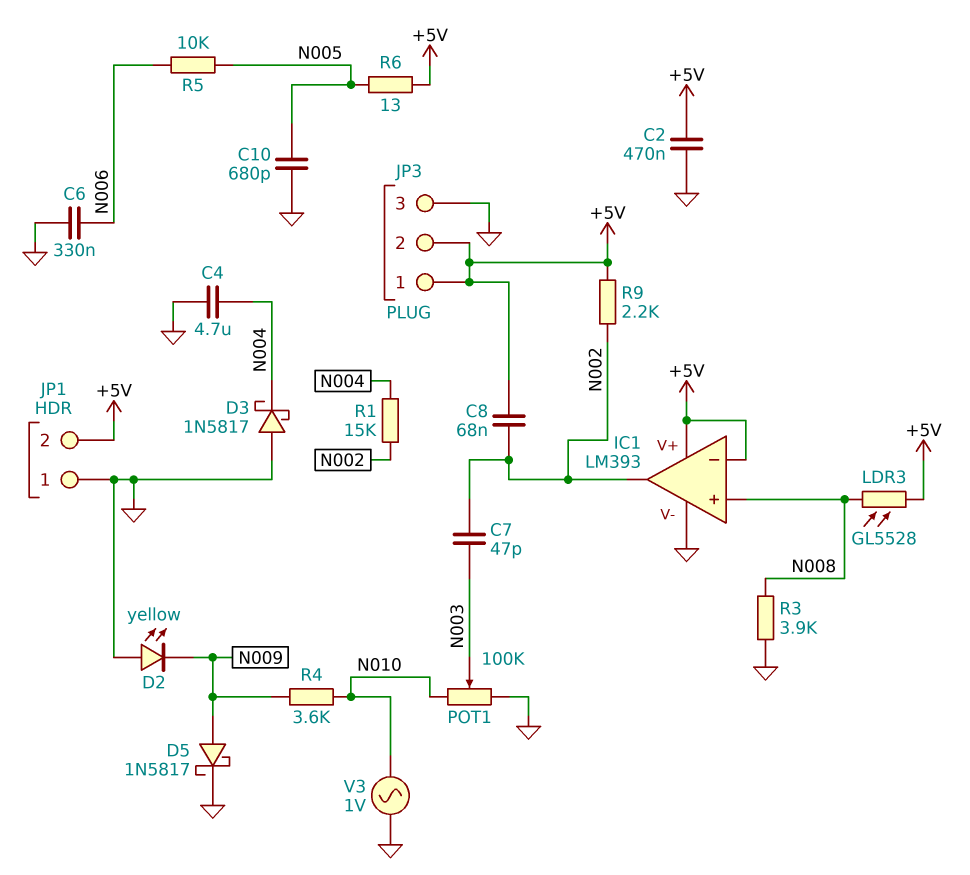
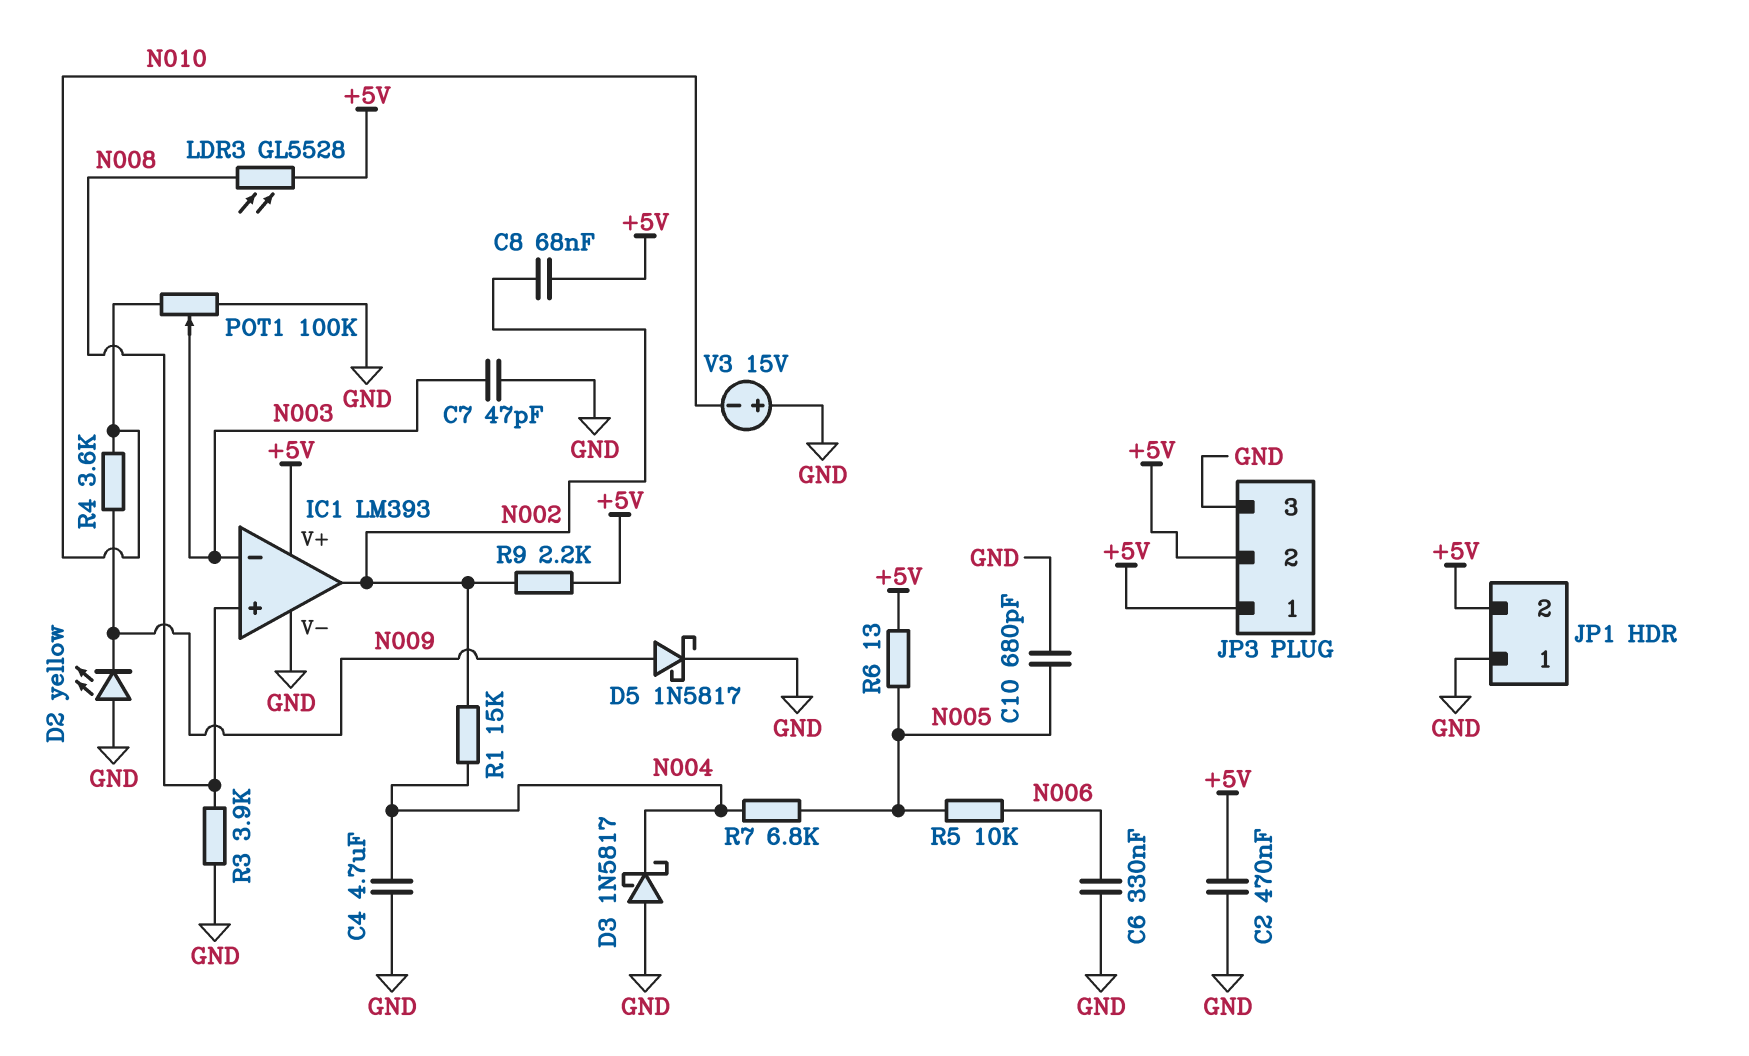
C7: 47pF (N002, N003) -> 47pF (GND, N003)
IC1 pin in-: +5V -> N003
R7: none -> 6.8k (N004, N005)
V3: AC 1V (GND, N010) -> 15V (plus GND, minus N010)

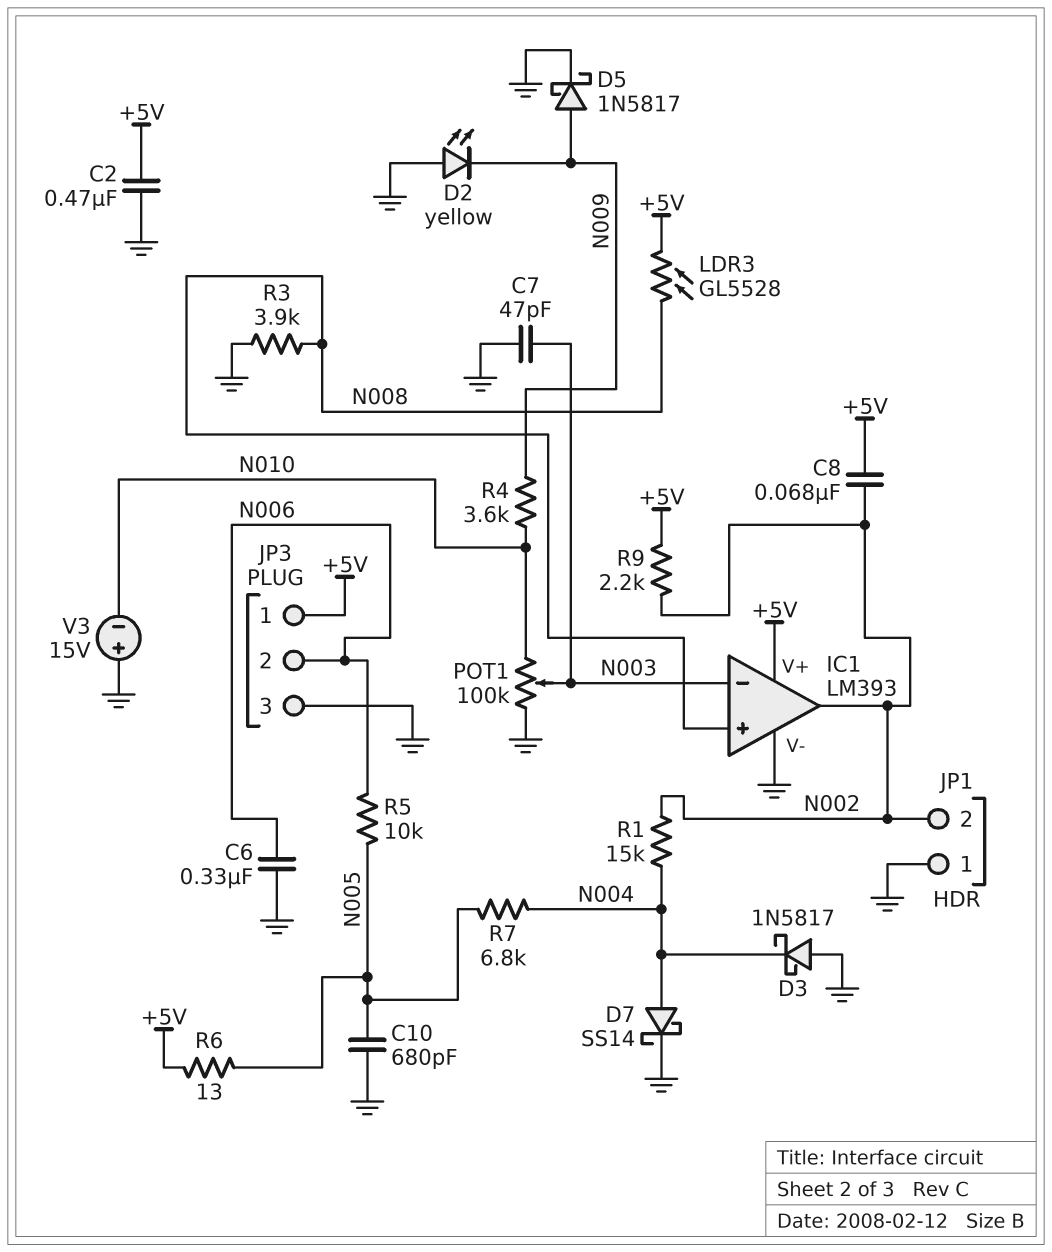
C4: 4.7uF (GND, N004) -> none
D7: none -> schottky SS14 (A N004, K GND)
JP1 pin 2: +5V -> N002
JP3 pin 2: +5V -> N006

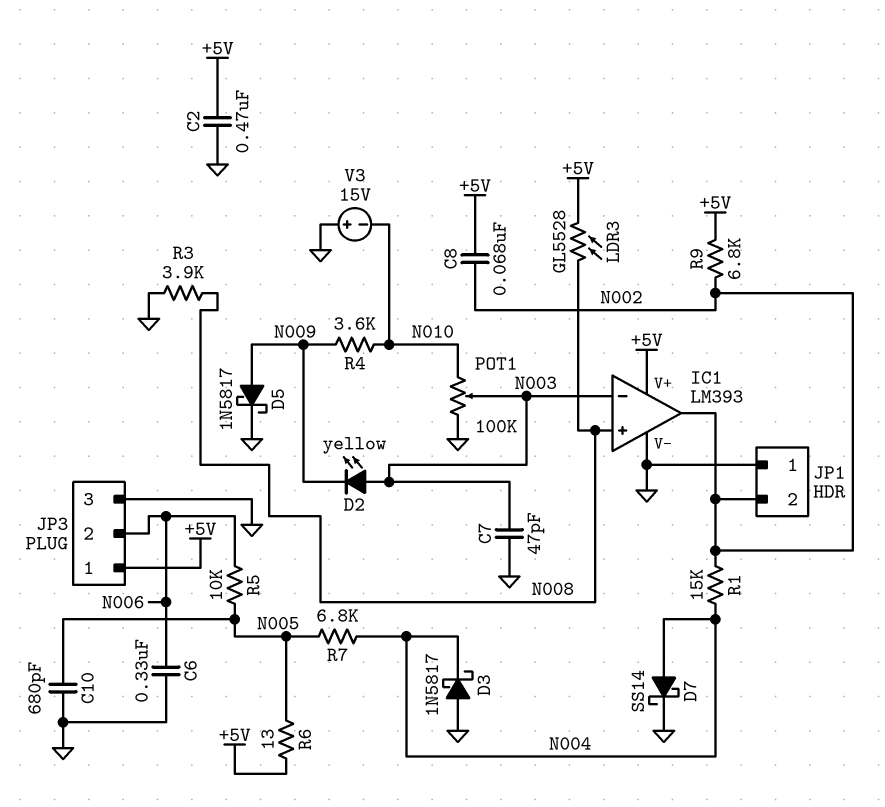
D2: LED yellow (A GND, K N009) -> LED yellow (A N003, K N009)
R9: 2.2k (+5V, N002) -> 6.8k (+5V, N002)

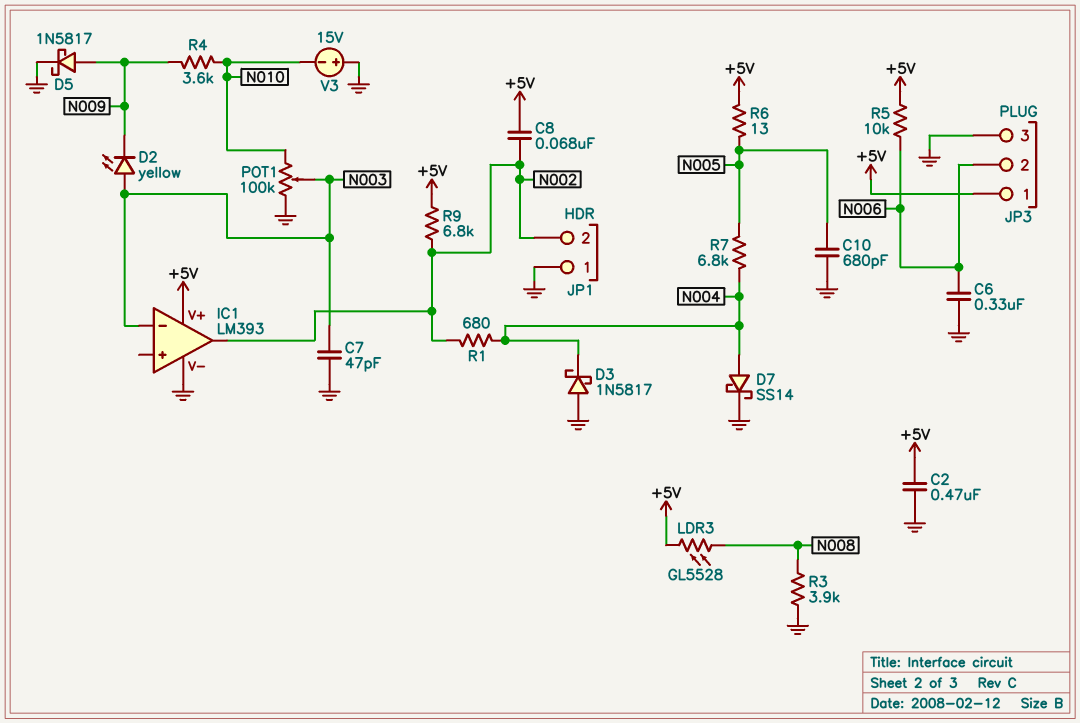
IC1 pin in+: N008 -> none
R1: 15k (N002, N004) -> 680 (N002, N004)
R5: 10k (N005, N006) -> 10k (+5V, N006)

